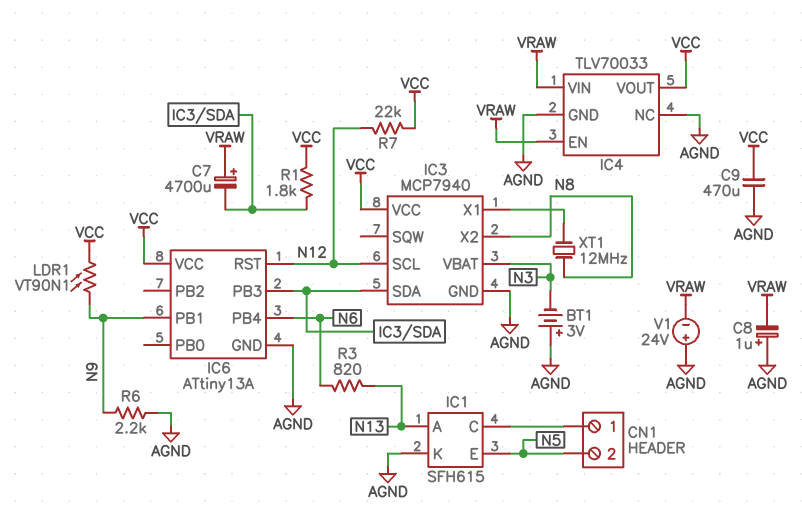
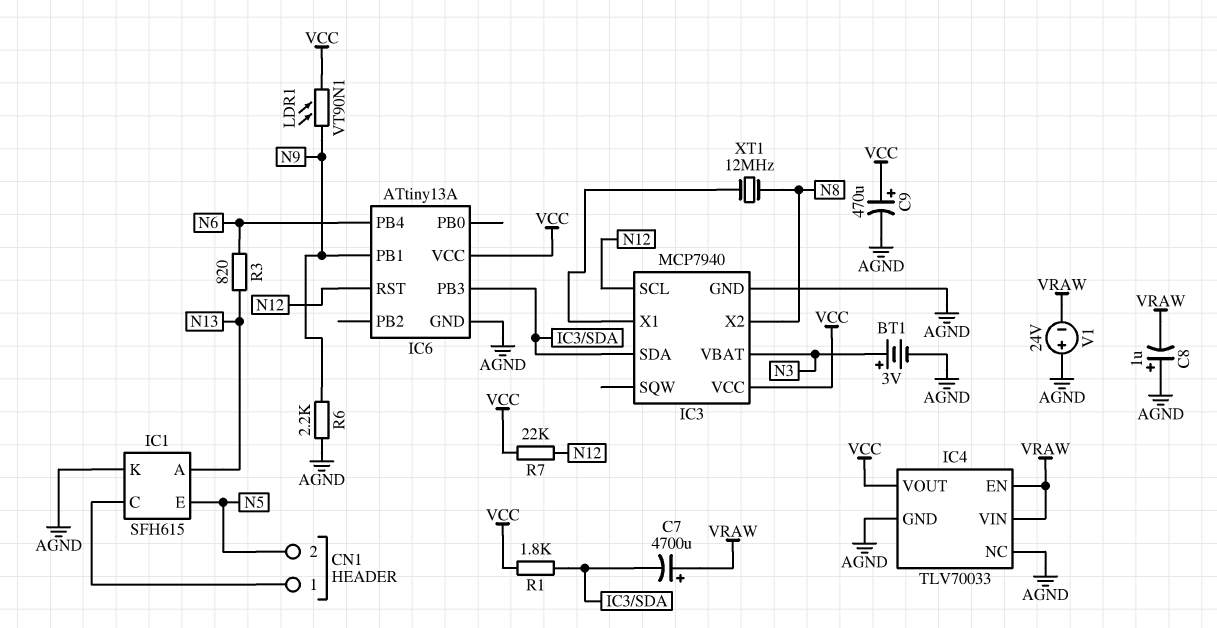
BT1: 3V (plus AGND, minus N3) -> 3V (plus N3, minus AGND)
C9: 470uF (AGND, VCC) -> 470uF (plus VCC, minus AGND)

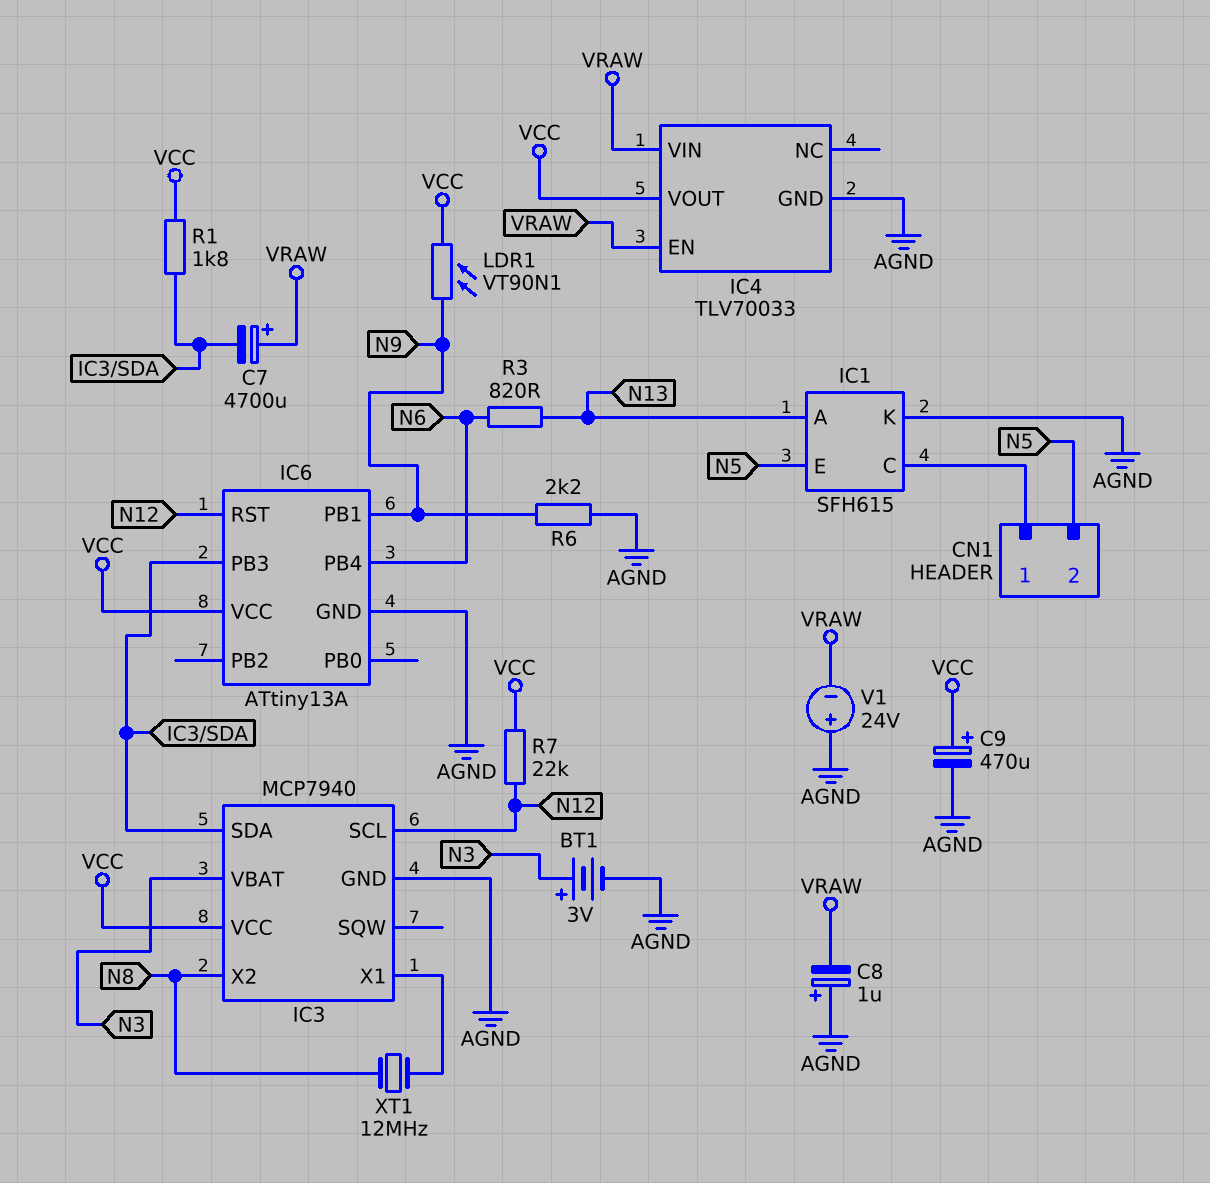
IC4 pin NC: AGND -> none

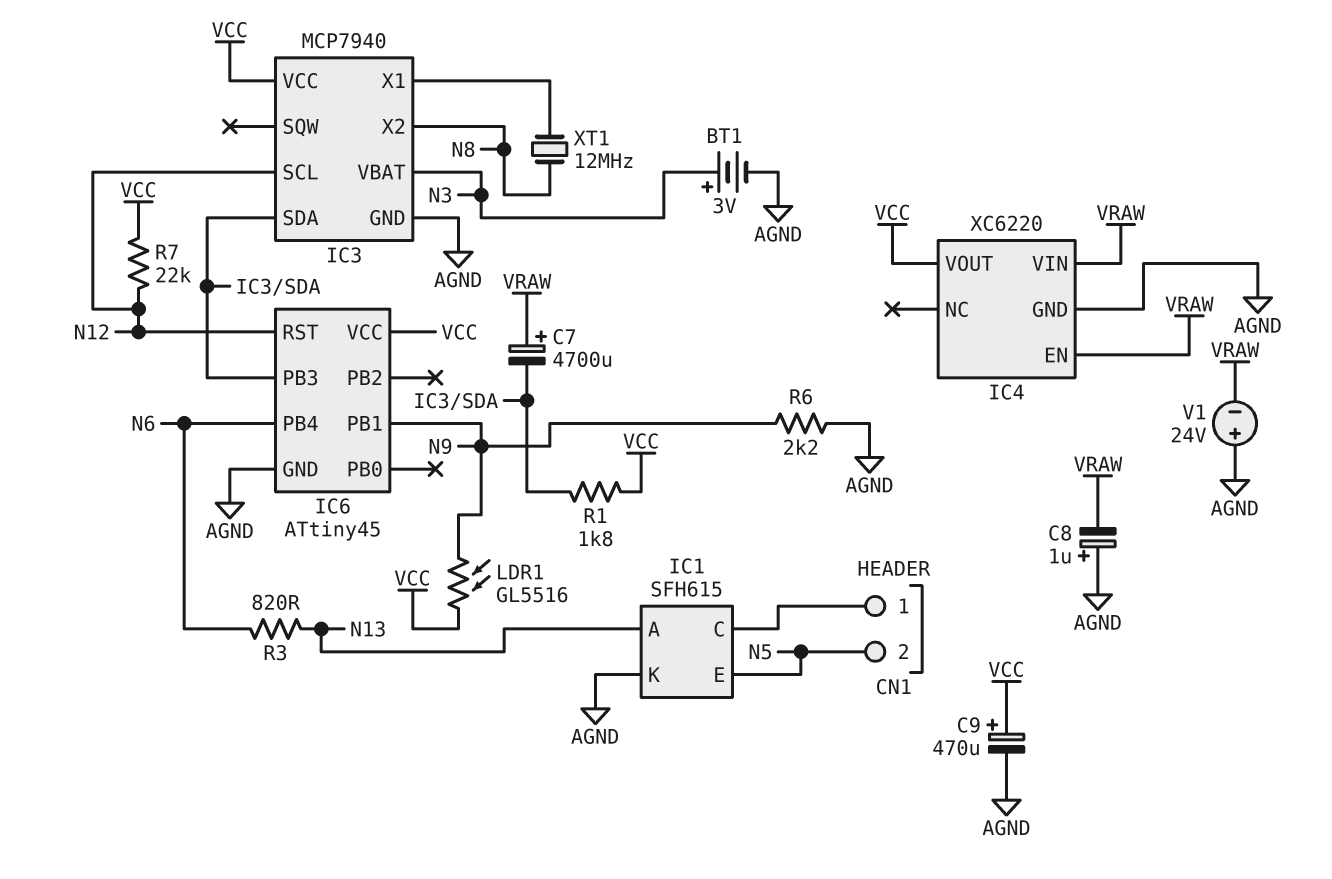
IC4: TLV70033 -> XC6220
IC6: ATtiny13A -> ATtiny45
LDR1: VT90N1 (N9, VCC) -> GL5516 (N9, VCC)

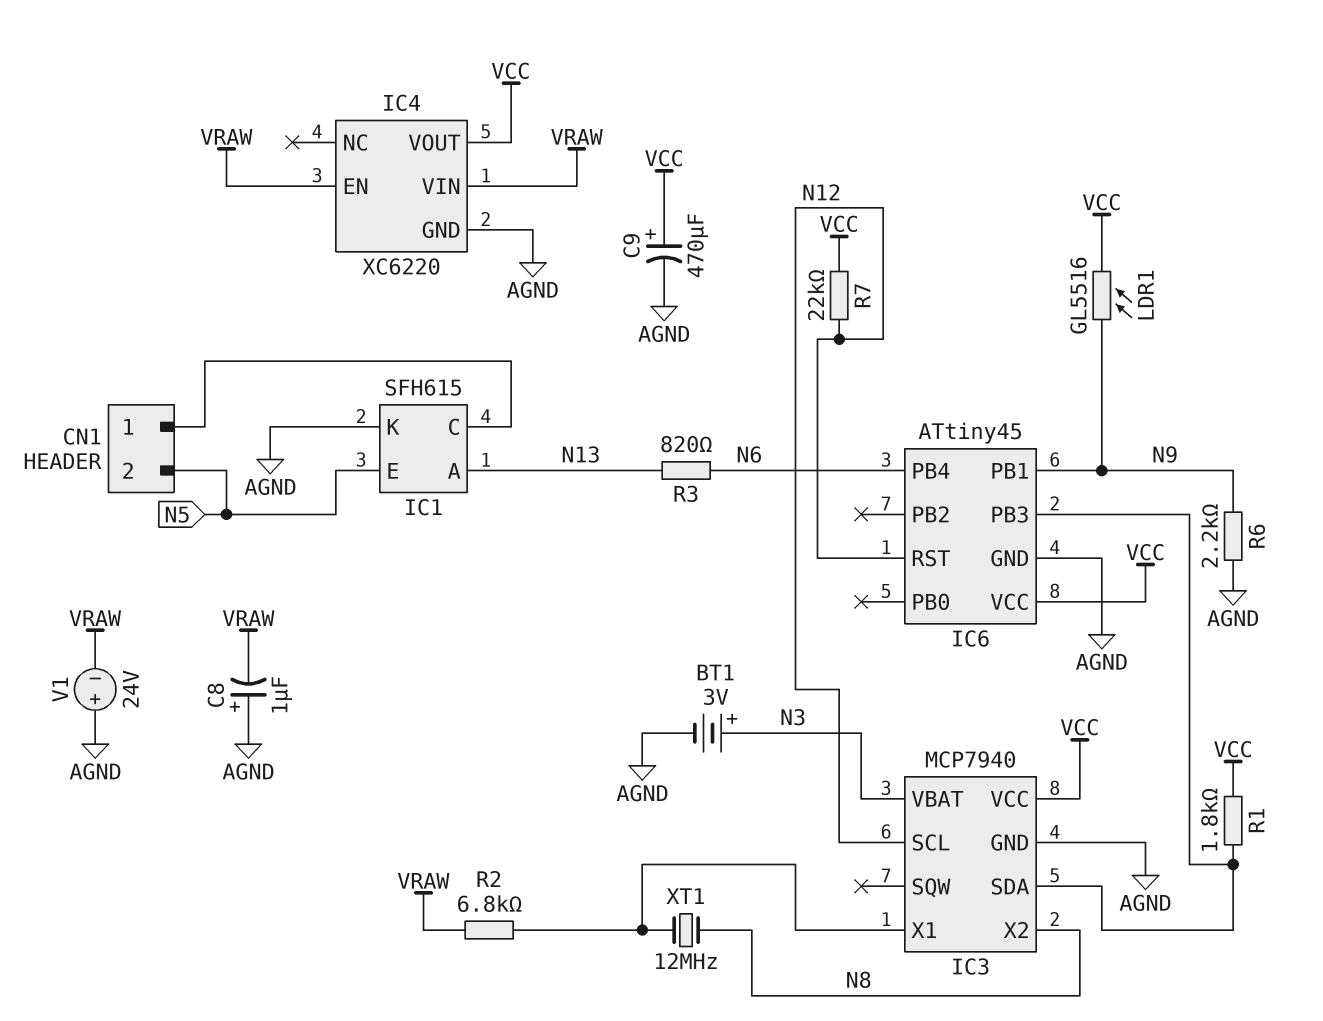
C7: 4700uF (plus VRAW, minus IC3/SDA) -> none
R2: none -> 6.8k (IC3/X1, VRAW)

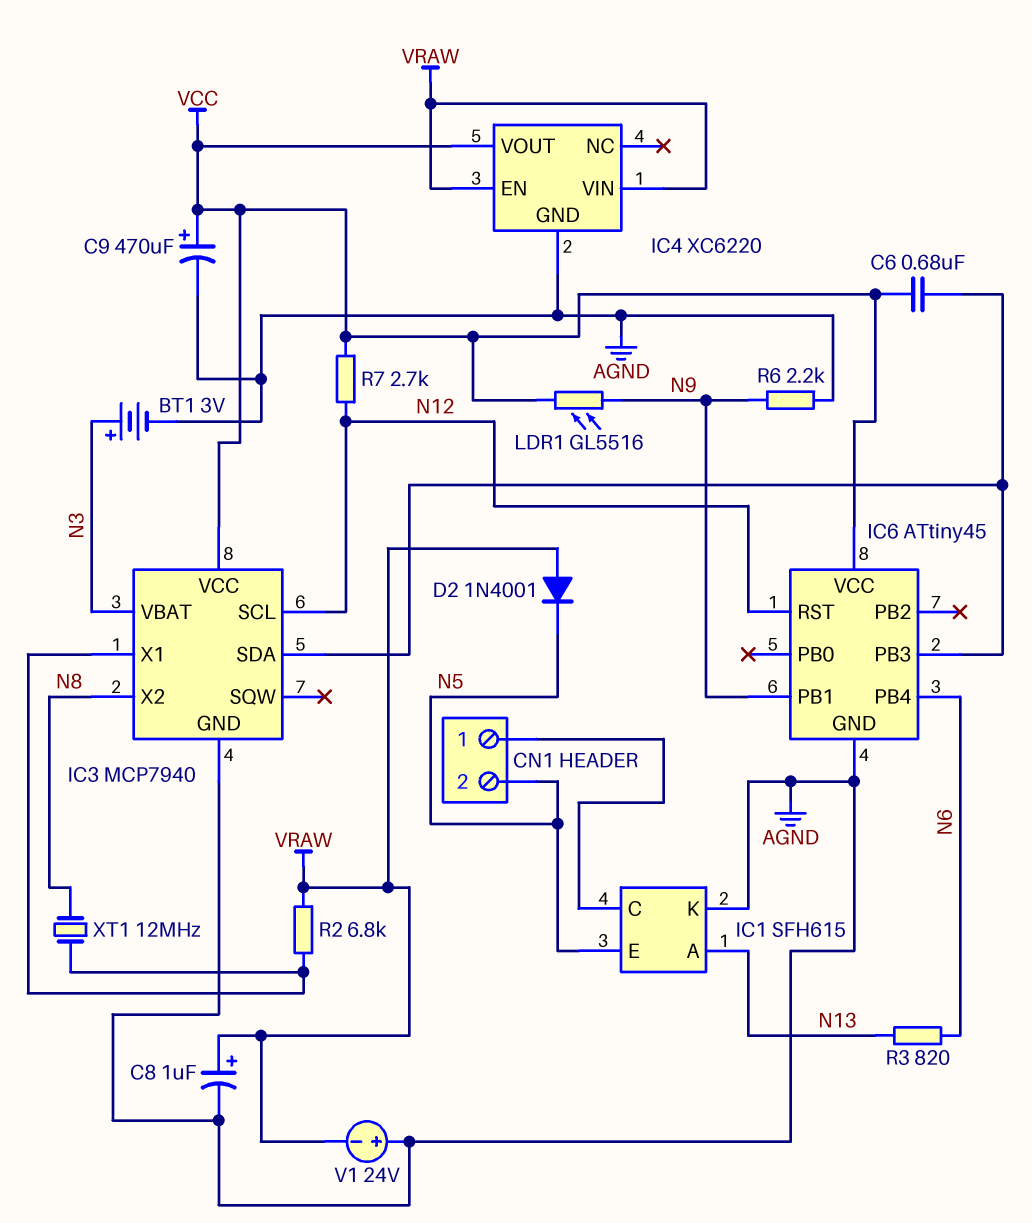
C6: none -> 680nF (IC3/SDA, VCC)
C8: 1uF (plus AGND, minus VRAW) -> 1uF (plus VRAW, minus AGND)
D2: none -> diode 1N4001 (A VRAW, K N5)
R1: 1.8k (IC3/SDA, VCC) -> none
R7: 22k (N12, VCC) -> 2.7k (N12, VCC)

